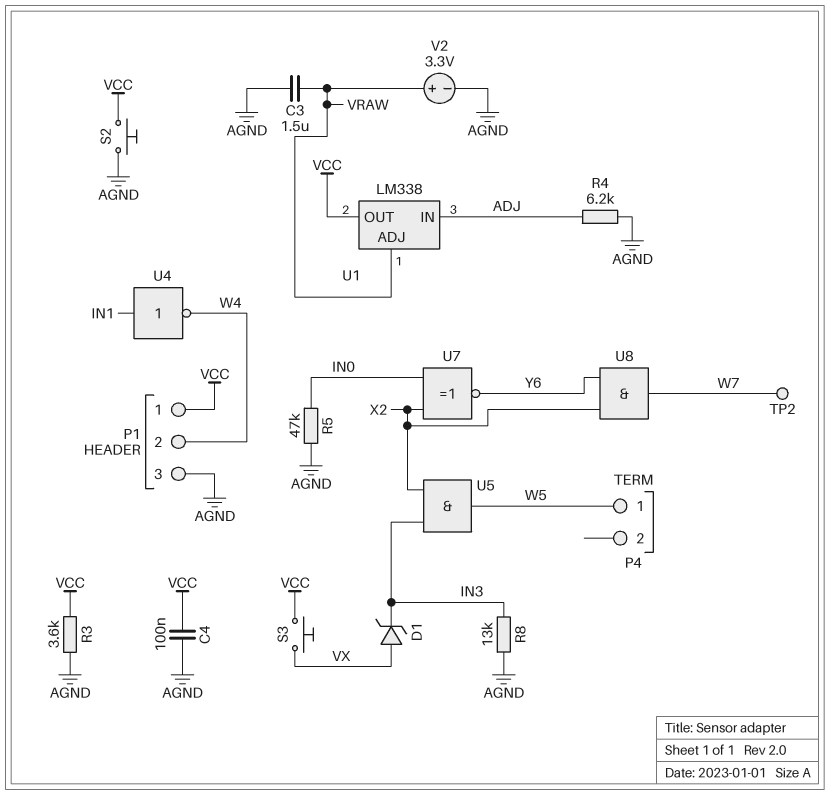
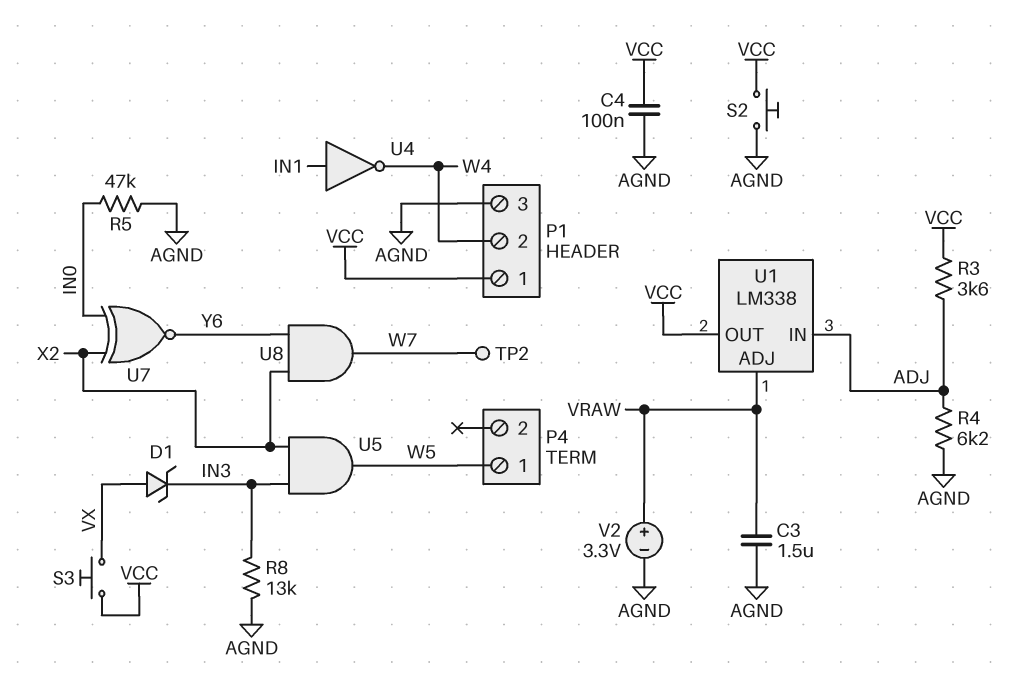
R3: 3.6k (AGND, VCC) -> 3.6k (ADJ, VCC)

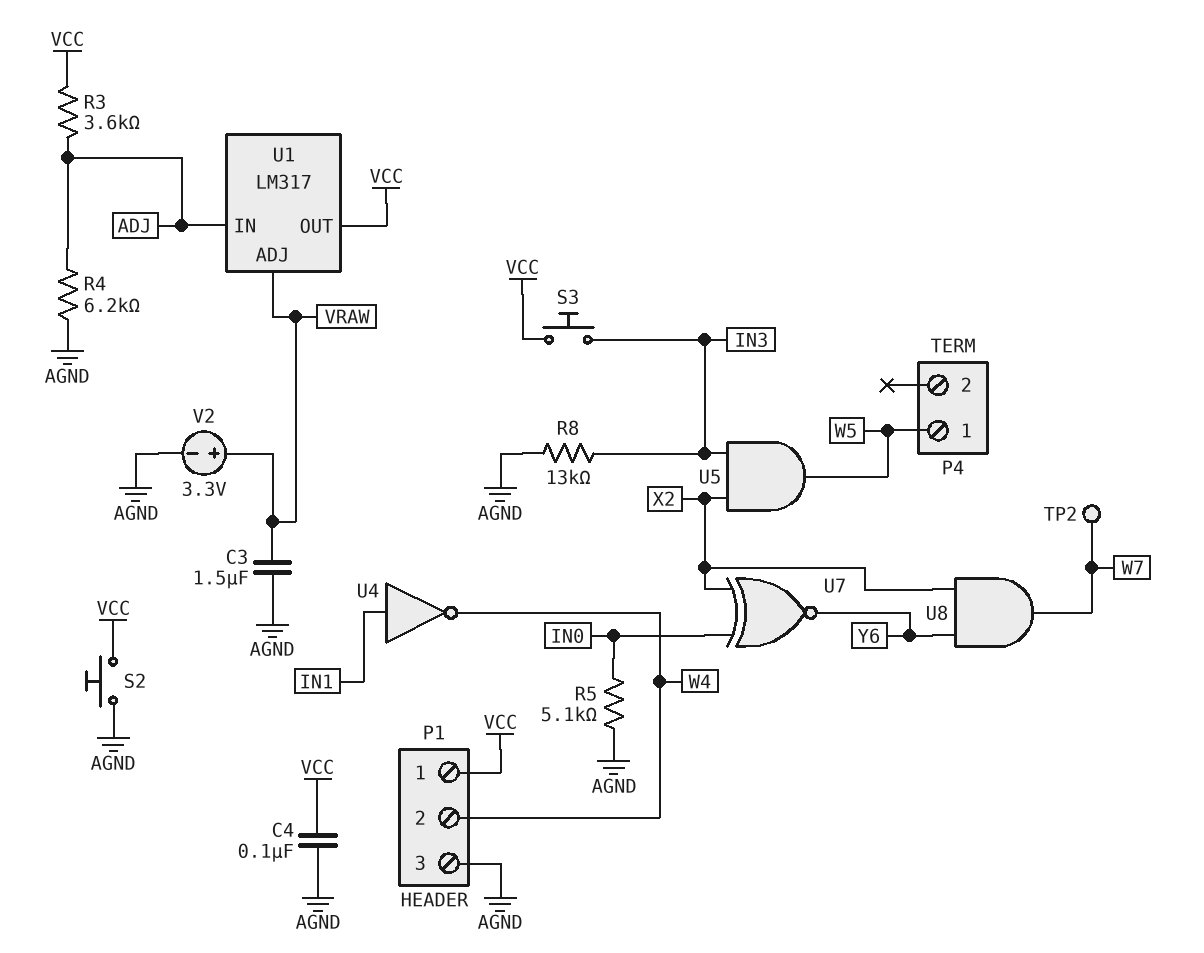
D1: zener (A VX, K IN3) -> none
R5: 47k (AGND, IN0) -> 5.1k (AGND, IN0)
S3: button (VCC, VX) -> button (IN3, VCC)
U1: LM338 -> LM317

